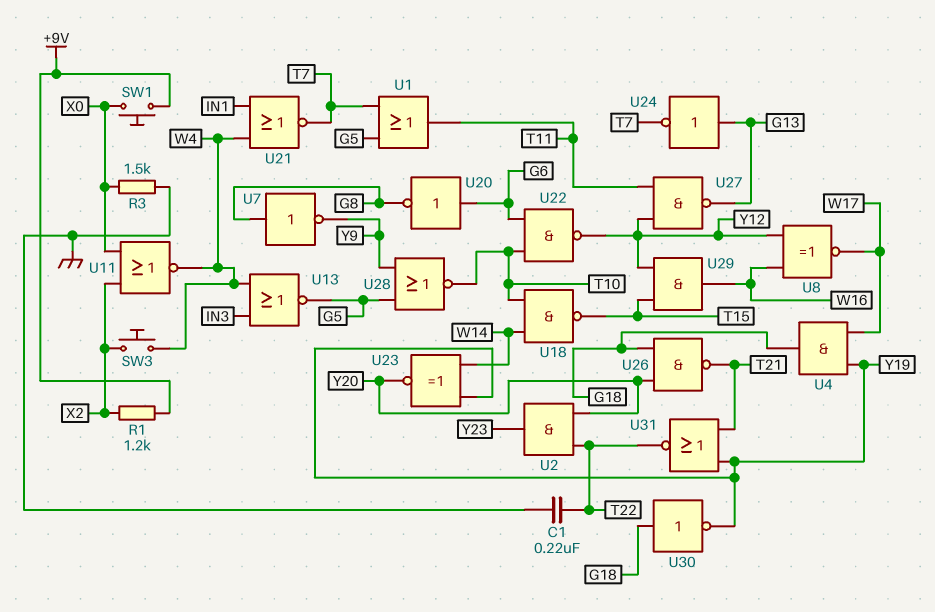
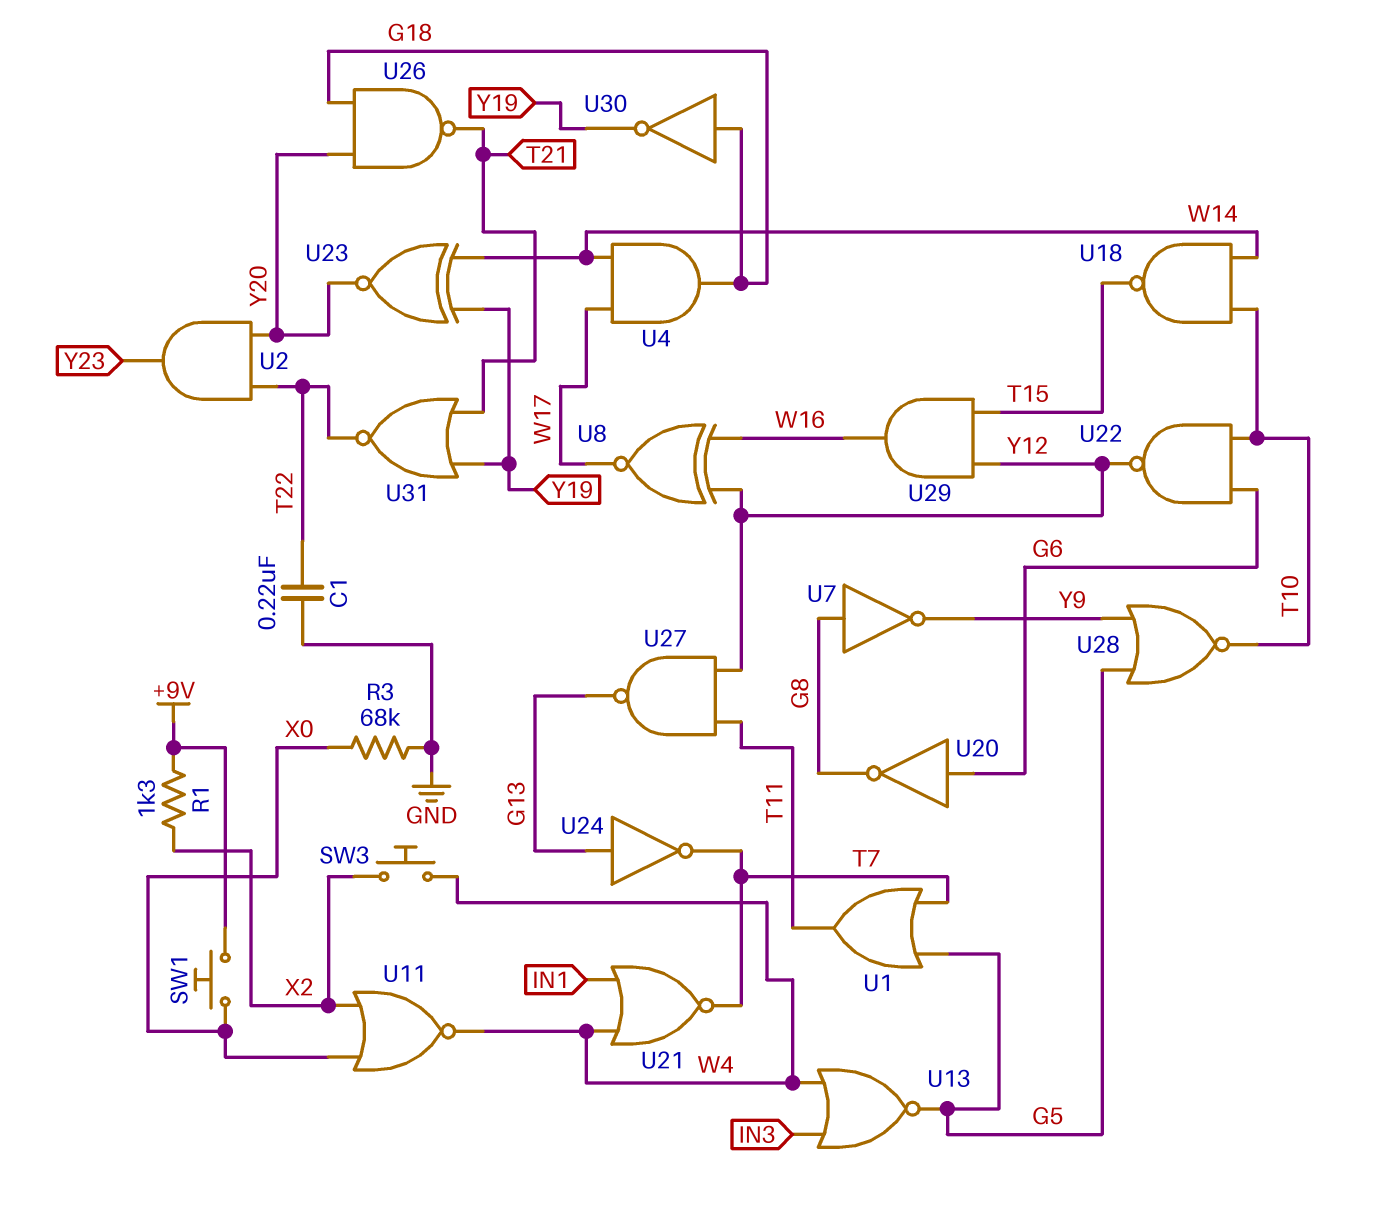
R1: 1.2k (+9V, X2) -> 1.3k (+9V, X2)
R3: 1.5k (GND, X0) -> 68k (GND, X0)
U4: AND (in W17, in Y19, out G18) -> AND (in W14, in W17, out G18)

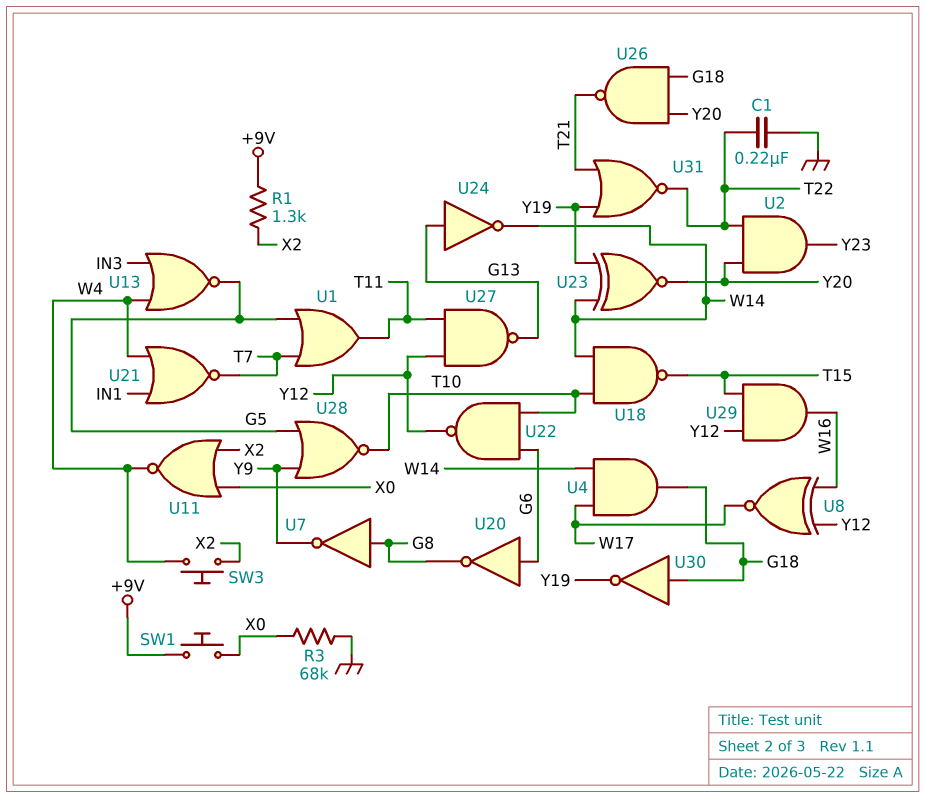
U24: NOT (in G13, out T7) -> NOT (in G13, out W14)

